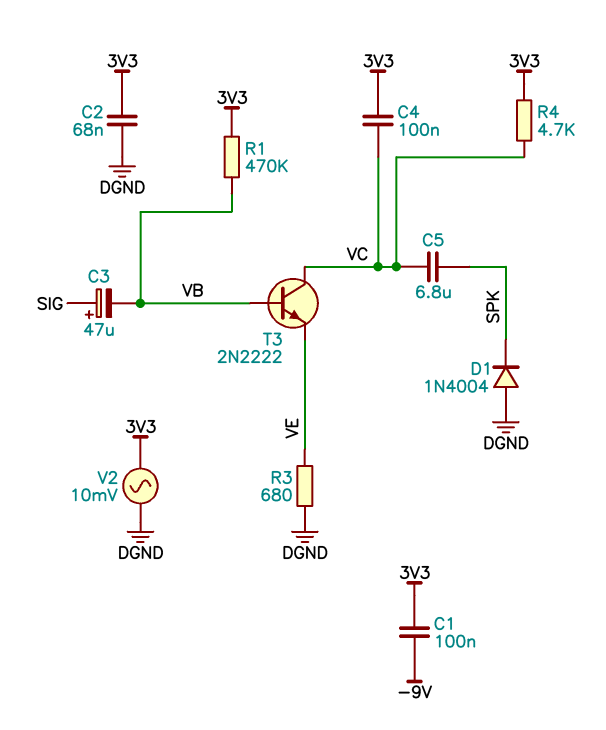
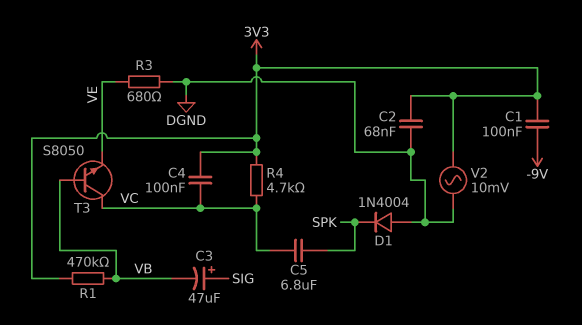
T3: NPN 2N2222 (B VB, C VC, E VE) -> NPN S8050 (B VB, C VC, E VE)

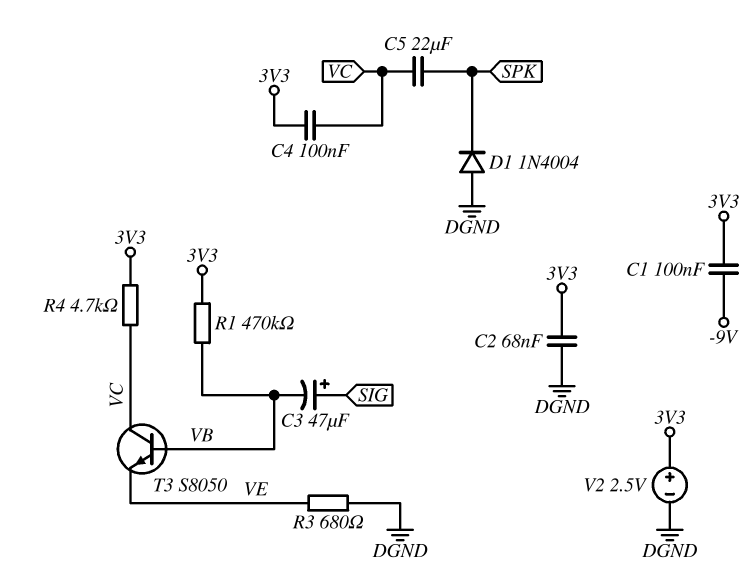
C5: 6.8uF (SPK, VC) -> 22uF (SPK, VC)
V2: AC 10mV (3V3, DGND) -> 2.5V (plus 3V3, minus DGND)

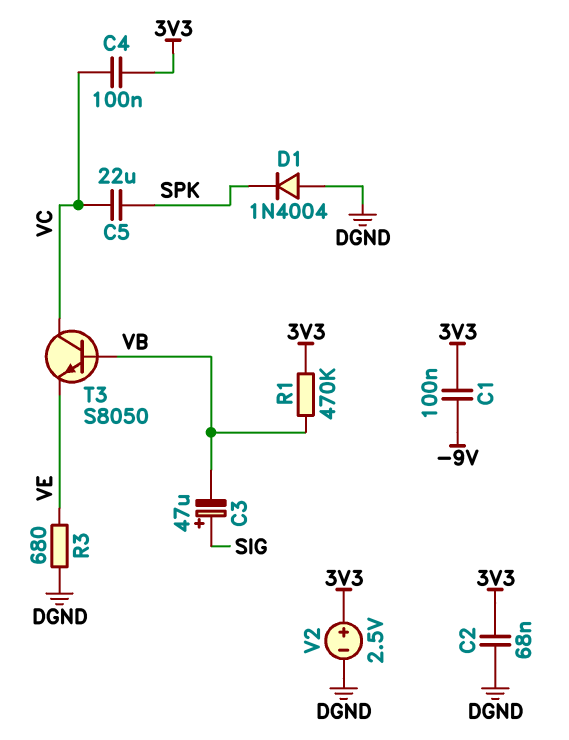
R4: 4.7k (3V3, VC) -> none

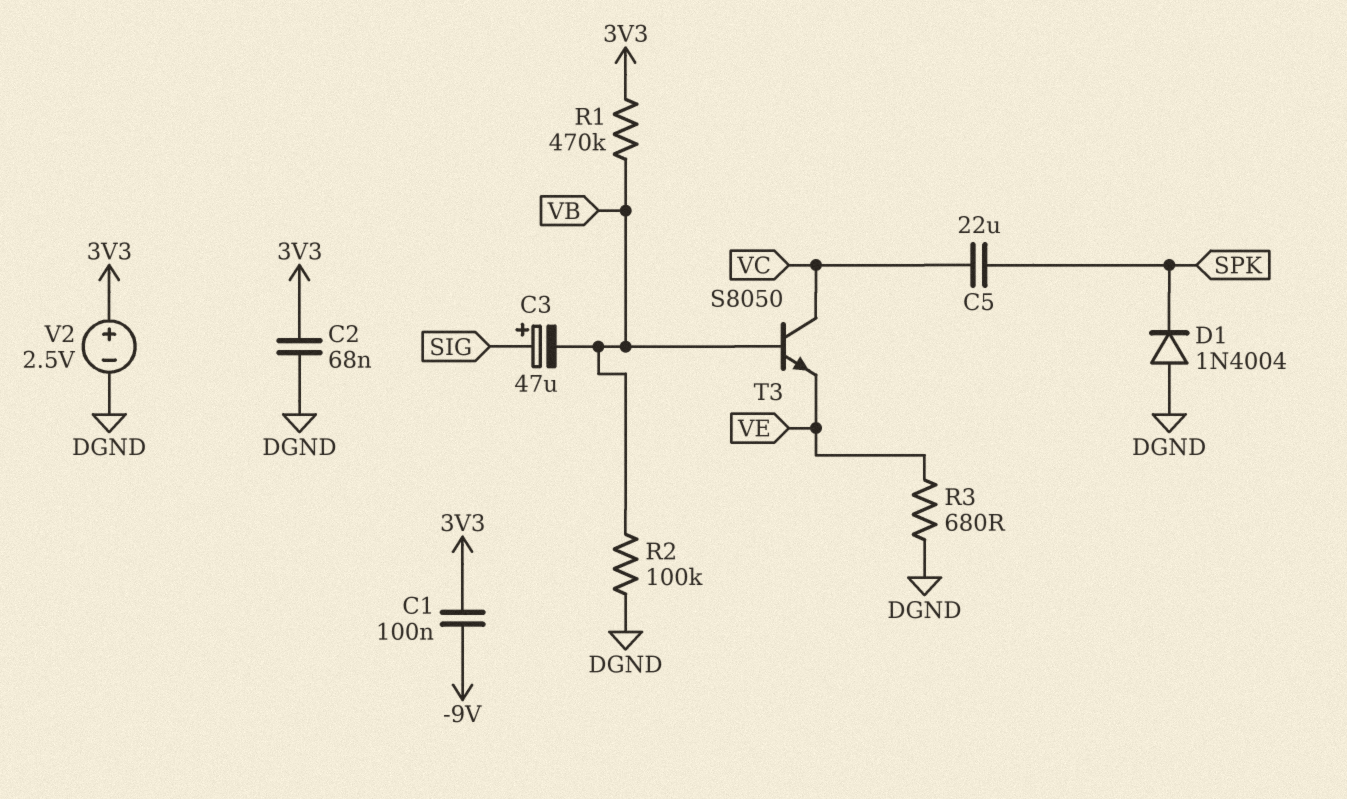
C4: 100nF (3V3, VC) -> none
R2: none -> 100k (DGND, VB)

